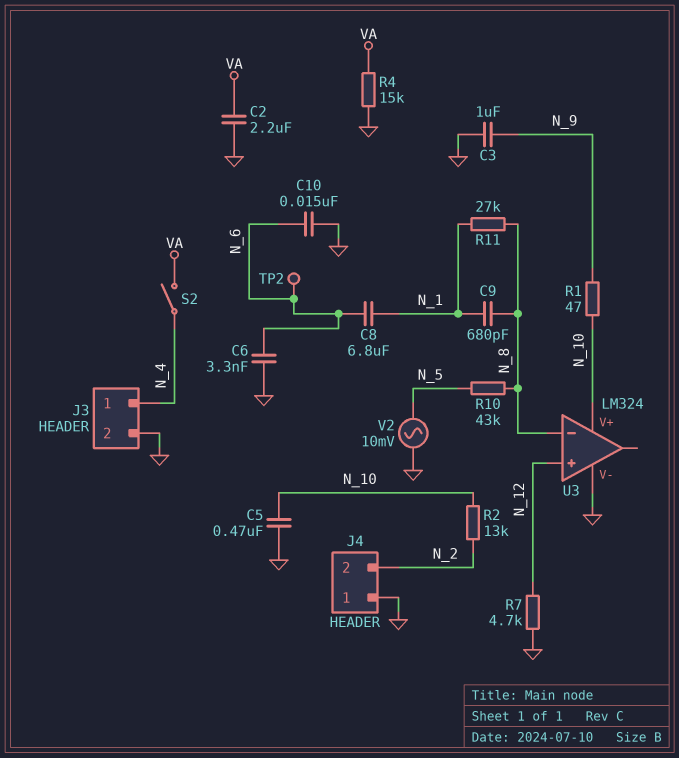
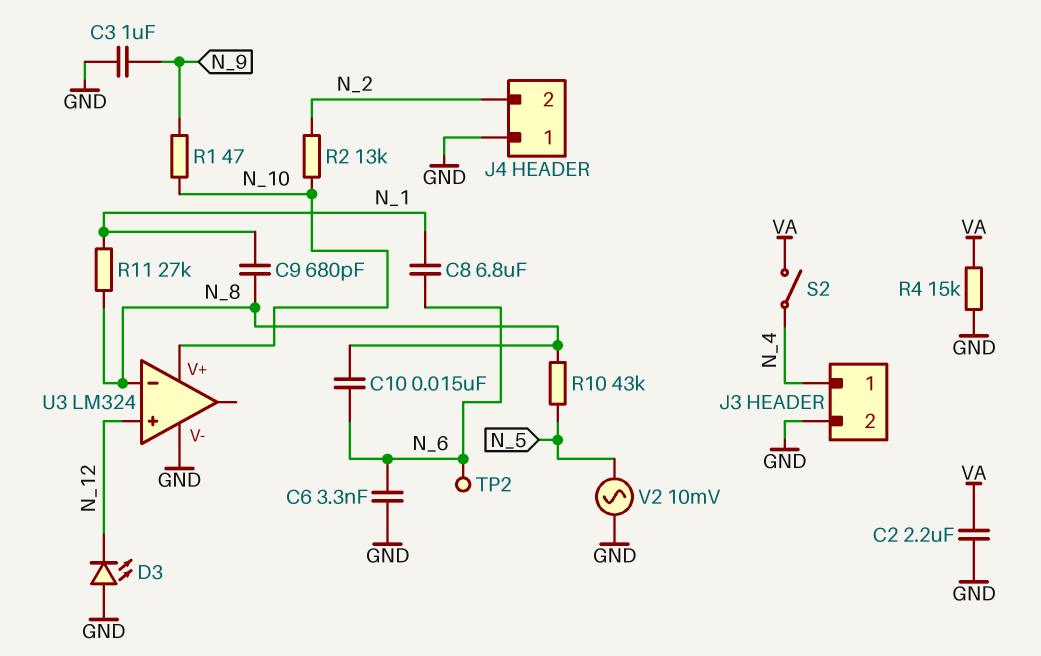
C5: 470nF (GND, N_10) -> none
C10: 15nF (GND, N_6) -> 15nF (N_6, N_8)
D3: none -> LED (A GND, K N_12)
R7: 4.7k (GND, N_12) -> none

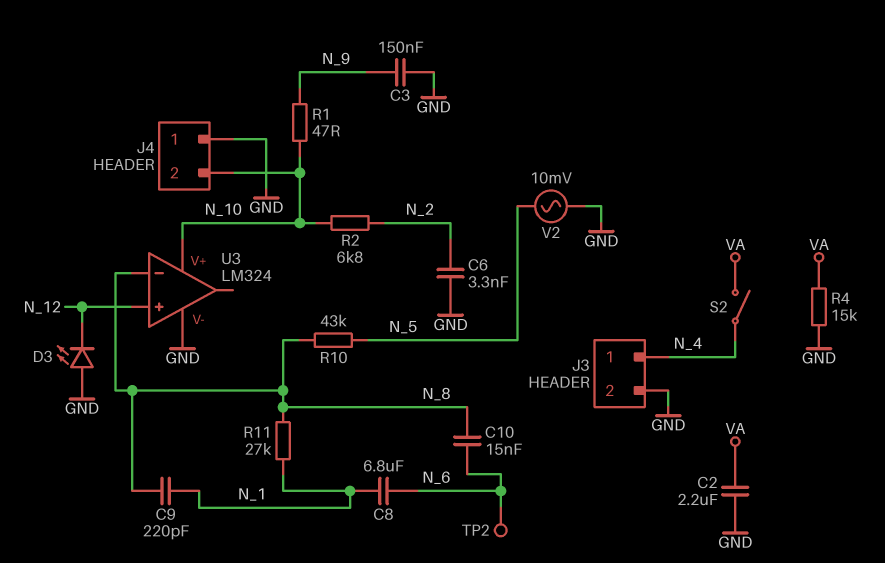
C3: 1uF (GND, N_9) -> 150nF (GND, N_9)
C6: 3.3nF (GND, N_6) -> 3.3nF (GND, N_2)
C9: 680pF (N_1, N_8) -> 220pF (N_1, N_8)
J4 pin 2: N_2 -> N_10
R2: 13k (N_2, N_10) -> 6.8k (N_2, N_10)

